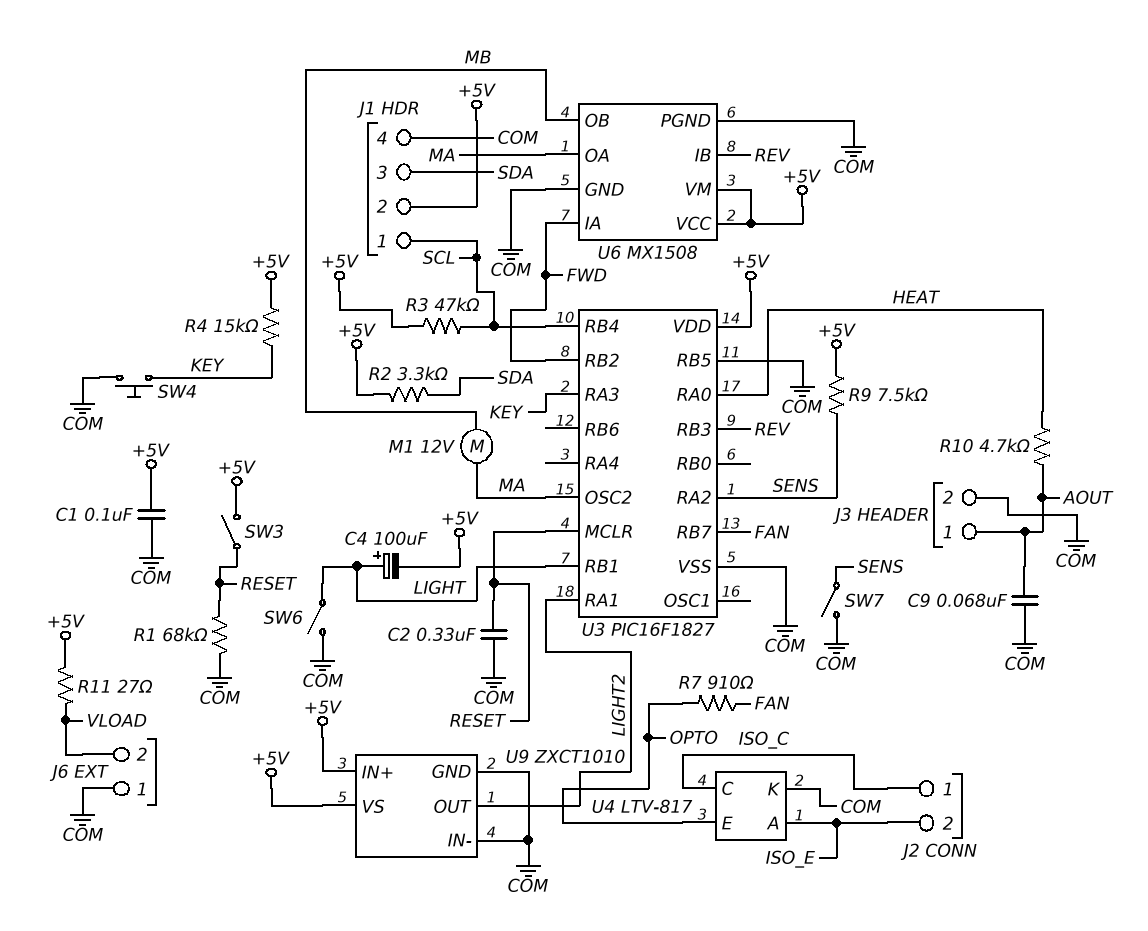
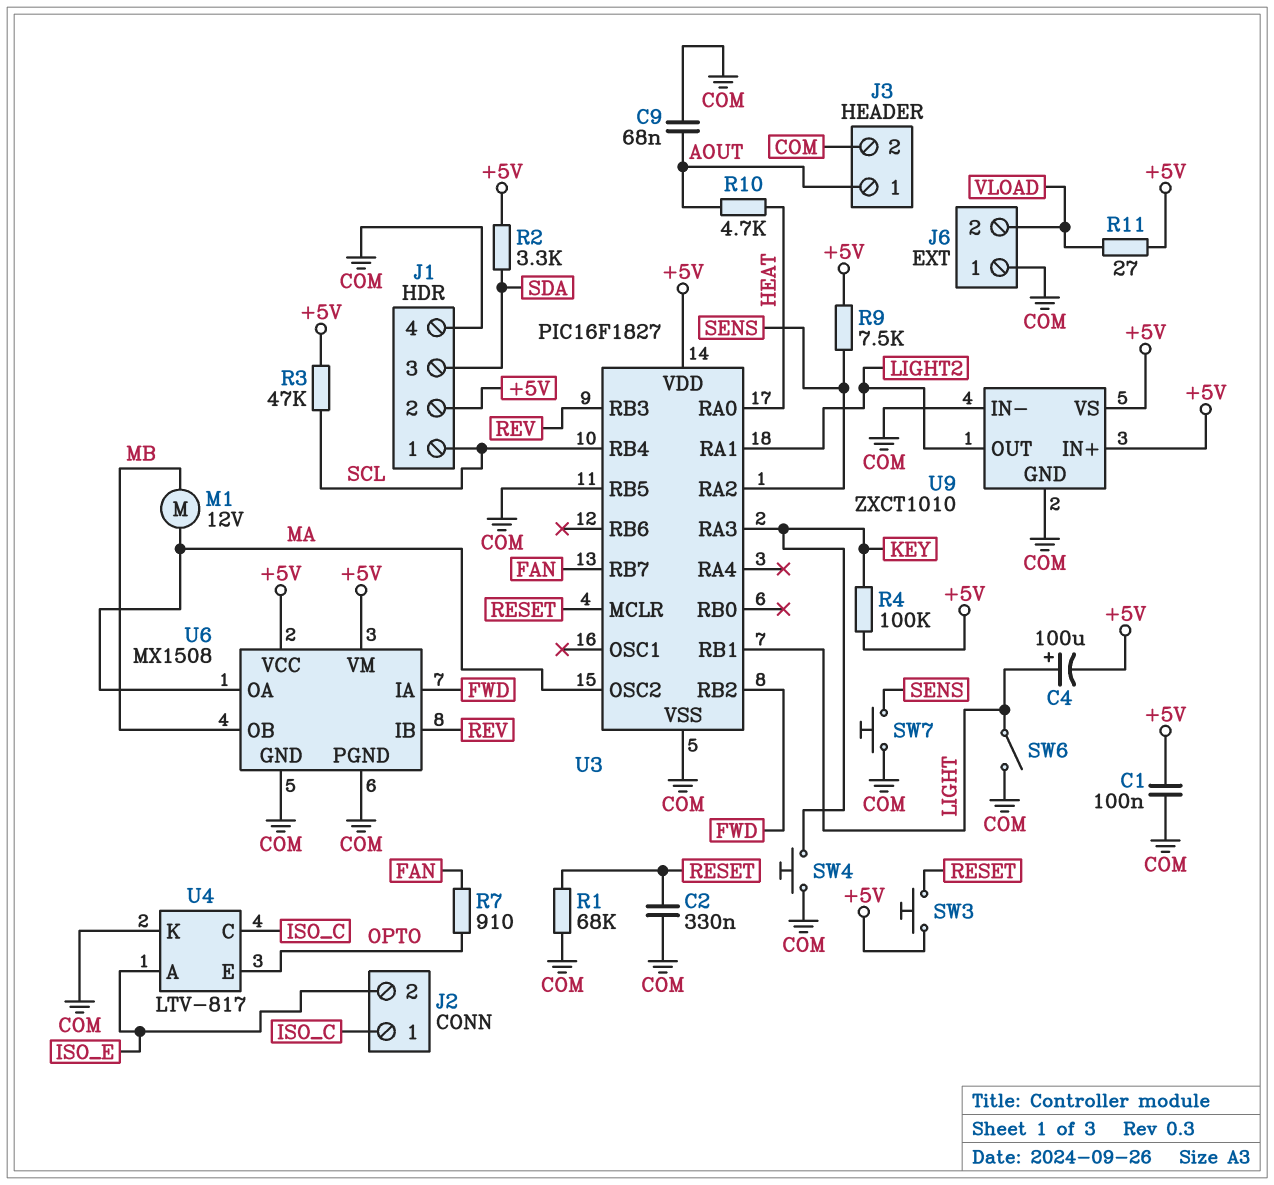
R4: 15k (+5V, KEY) -> 100k (+5V, KEY)
SW3: switch (+5V, RESET) -> button (+5V, RESET)
SW7: switch (COM, SENS) -> button (COM, SENS)

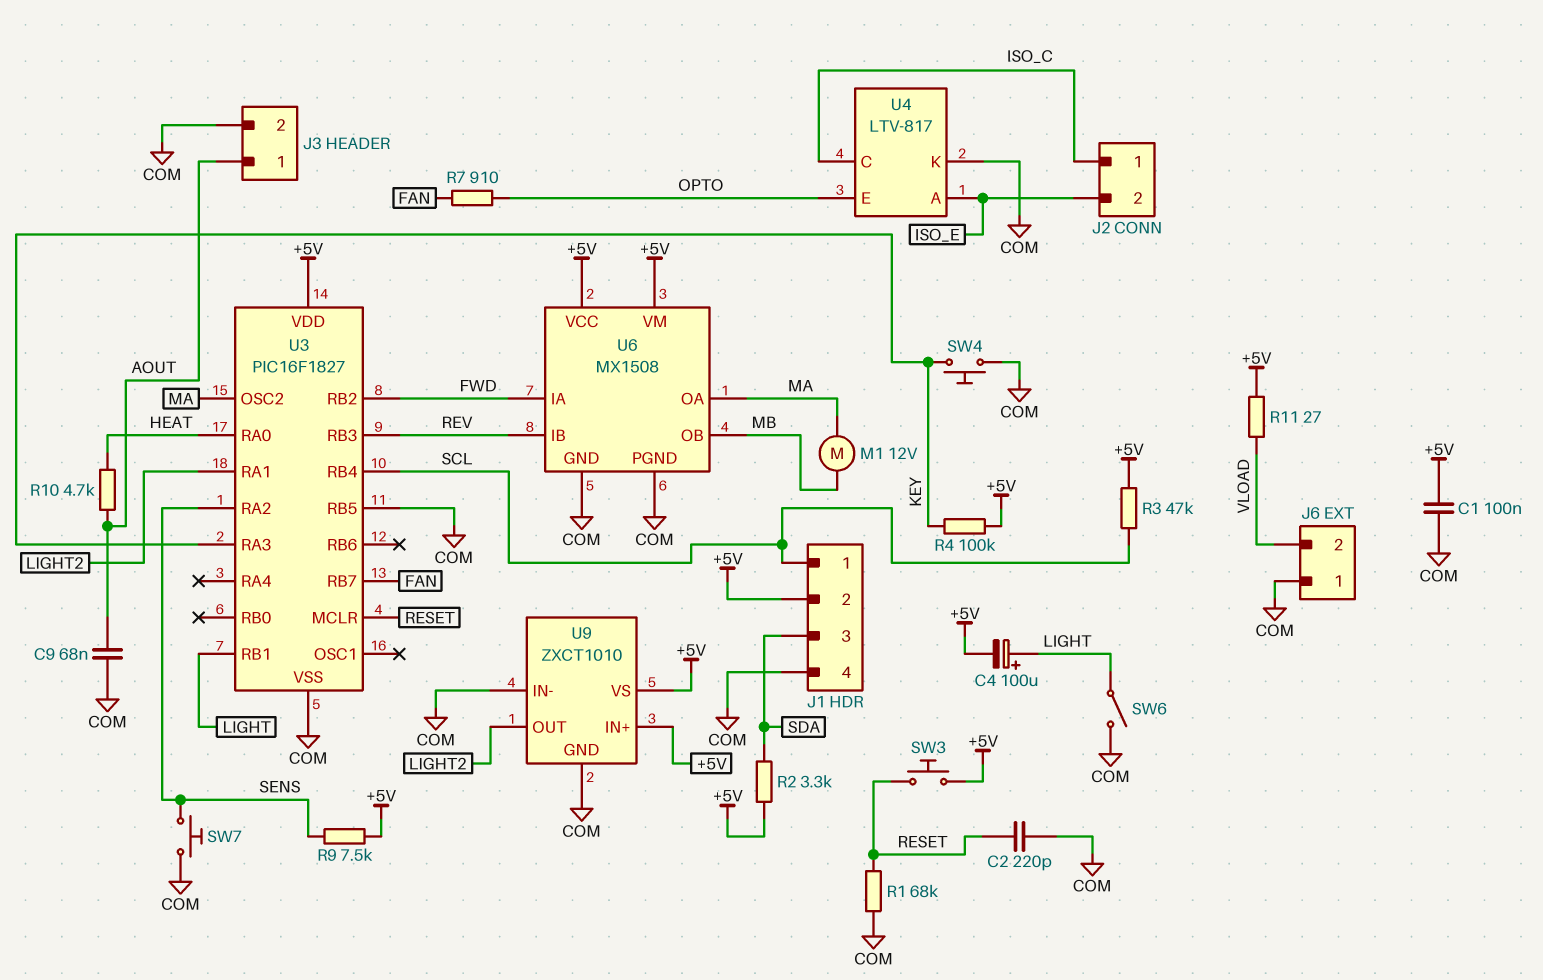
C2: 330nF (COM, RESET) -> 220pF (COM, RESET)

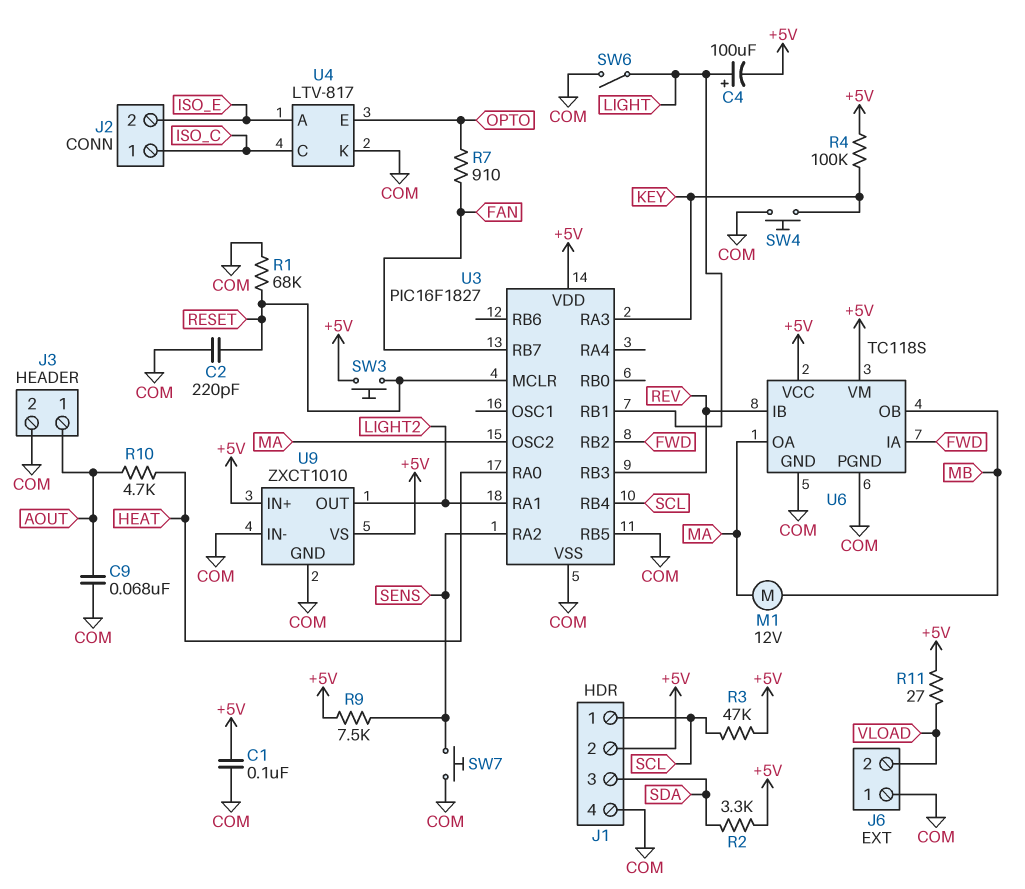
U6: MX1508 -> TC118S

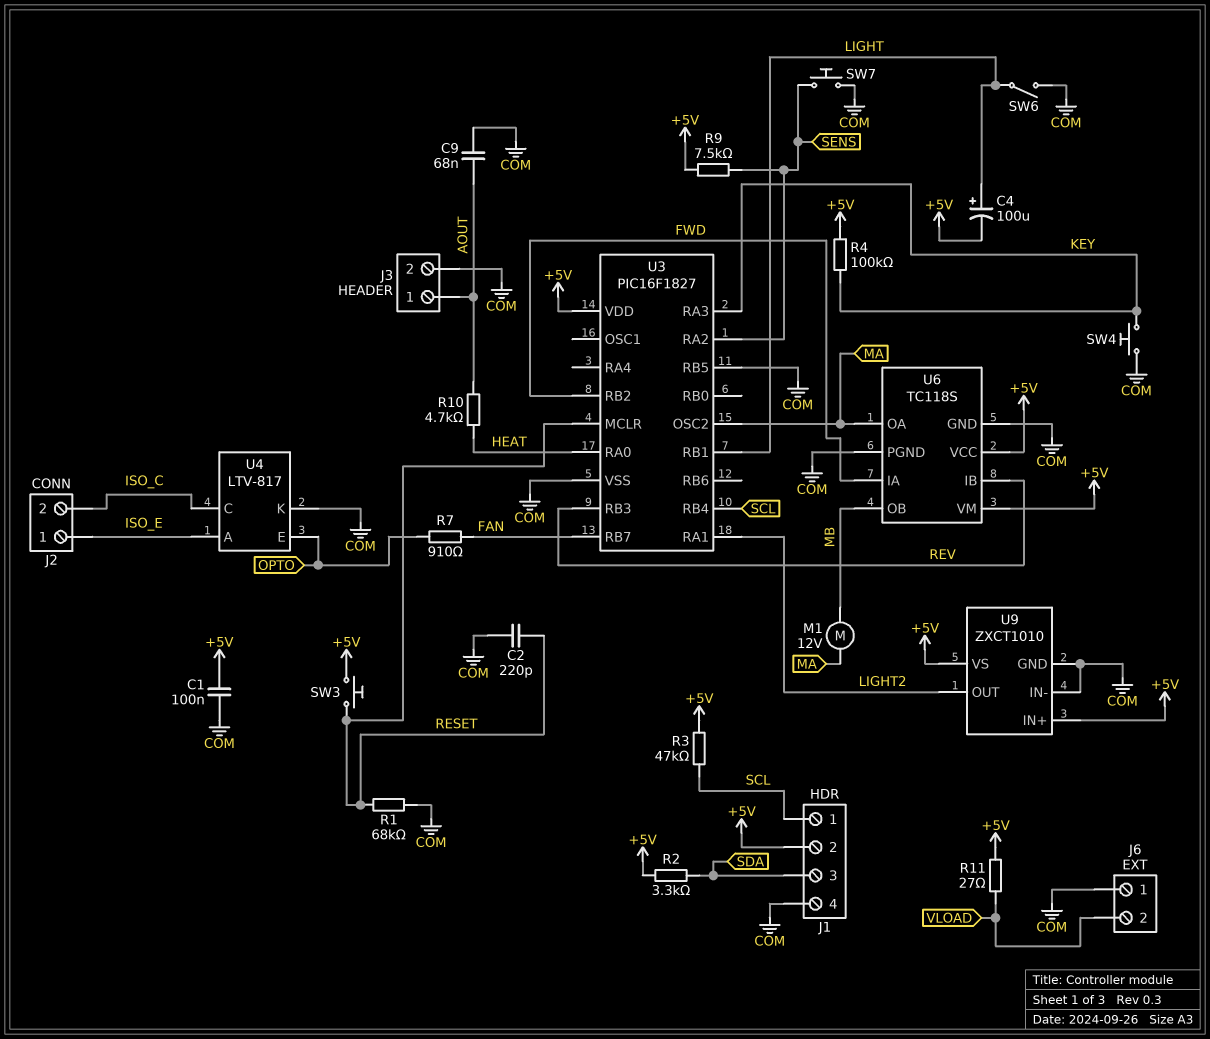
J2 pin 1: ISO_C -> ISO_E
J2 pin 2: ISO_E -> ISO_C

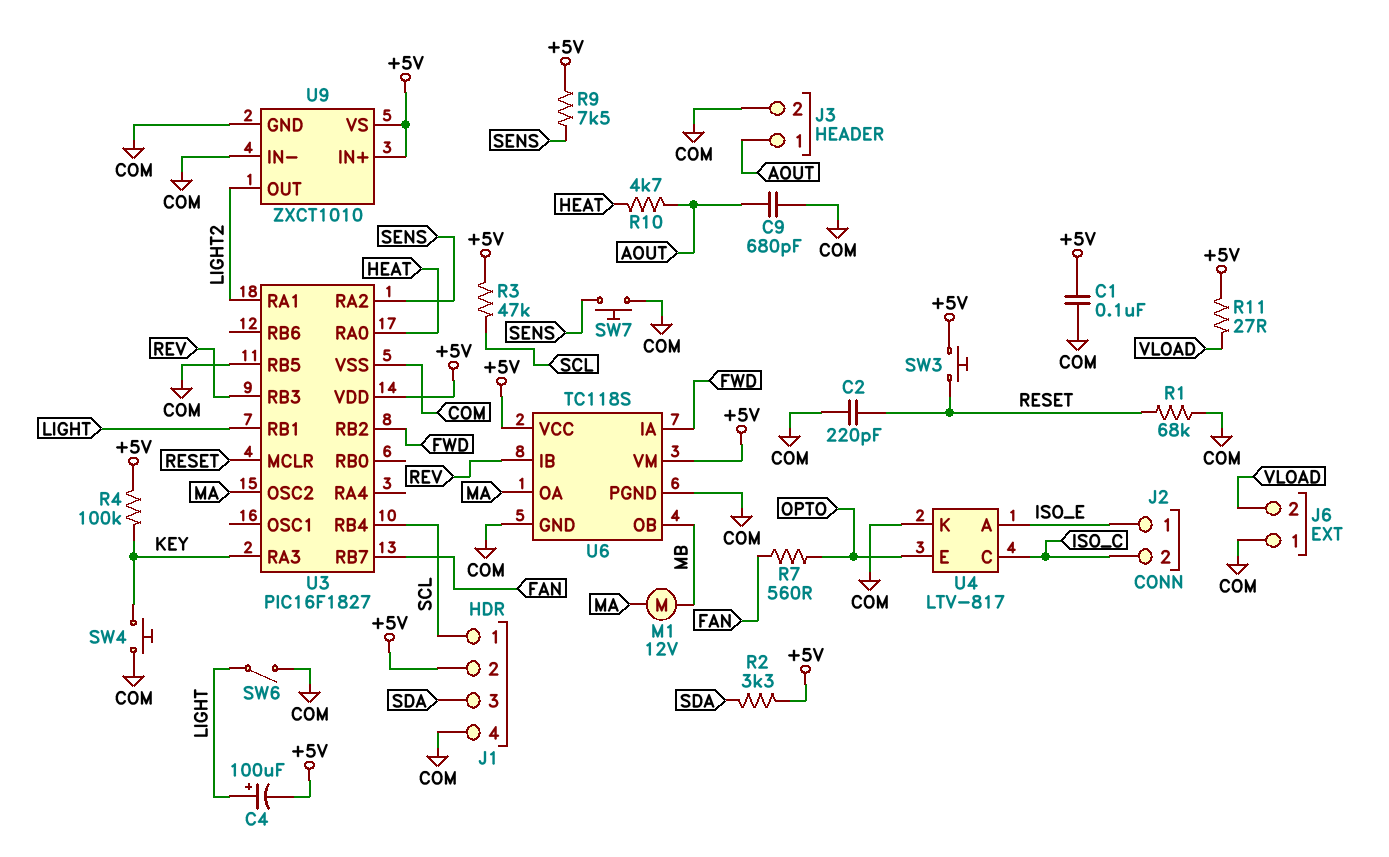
C9: 68nF (AOUT, COM) -> 680pF (AOUT, COM)
R7: 910 (FAN, OPTO) -> 560 (FAN, OPTO)

